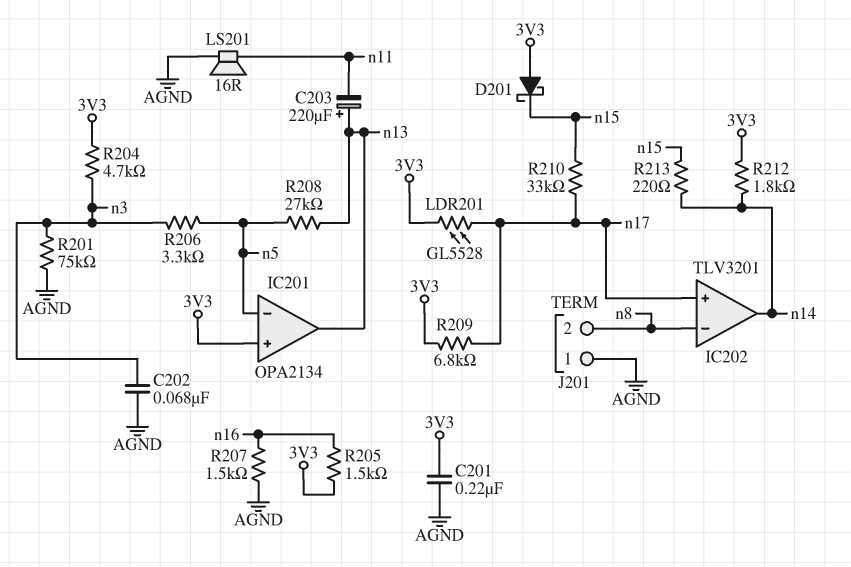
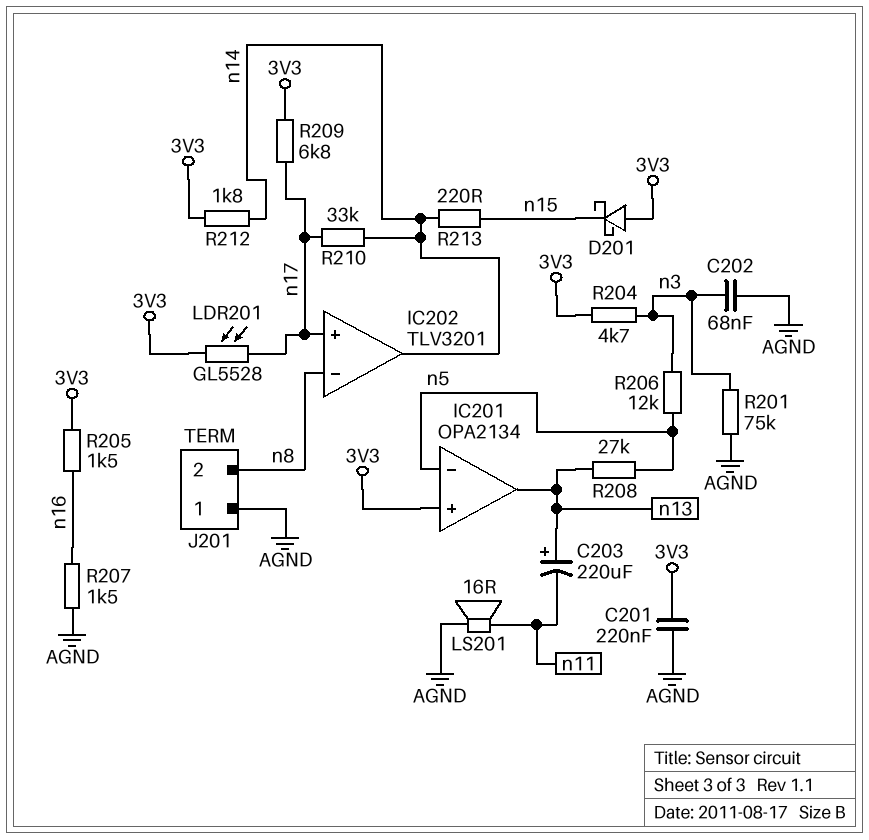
R206: 3.3k (n3, n5) -> 12k (n3, n5)
R210: 33k (n15, n17) -> 33k (n14, n17)

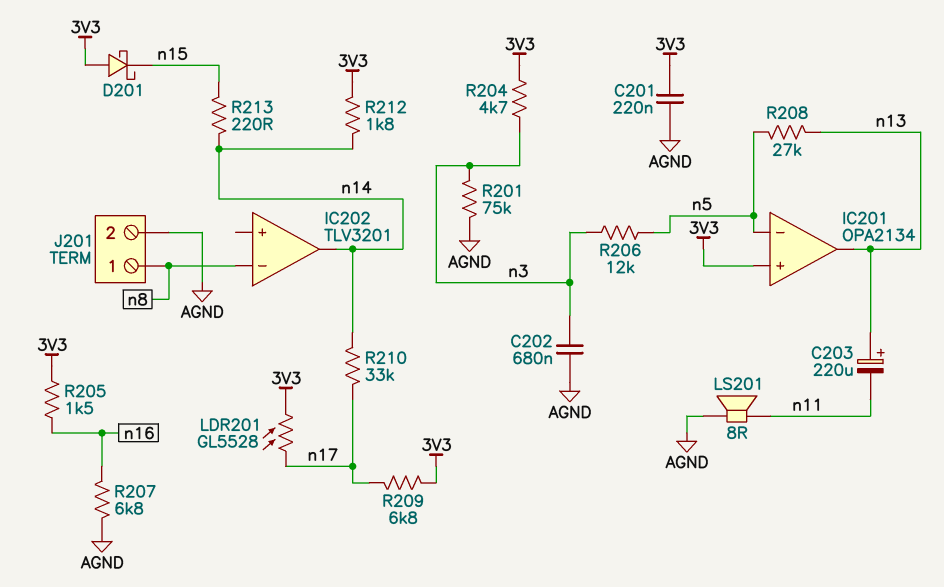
C202: 68nF (AGND, n3) -> 680nF (AGND, n3)
IC202 pin in+: n17 -> none
J201 pin 1: AGND -> n8
J201 pin 2: n8 -> AGND
LS201: speaker 16R (AGND, n11) -> speaker 8R (AGND, n11)
R207: 1.5k (AGND, n16) -> 6.8k (AGND, n16)

